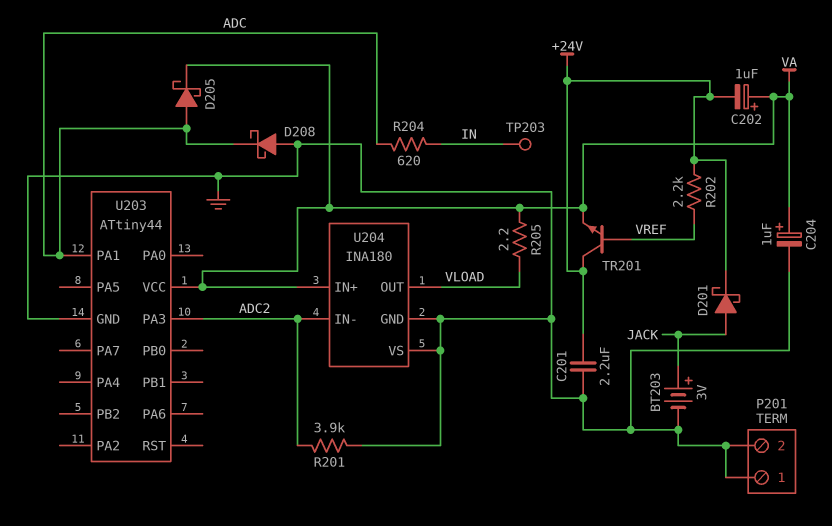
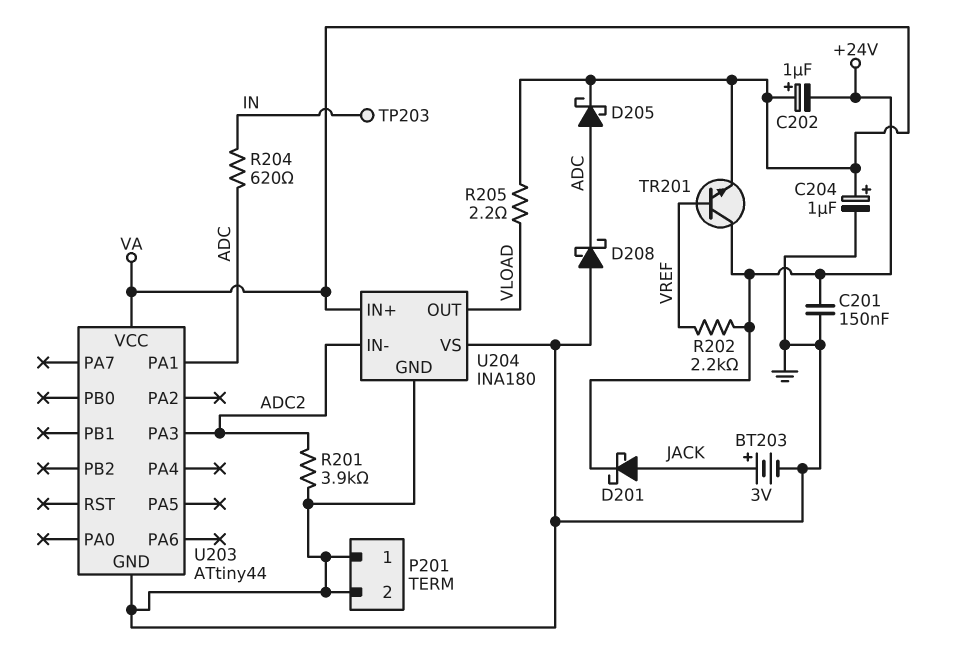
C201: 2.2uF (+24V, GND) -> 150nF (+24V, GND)

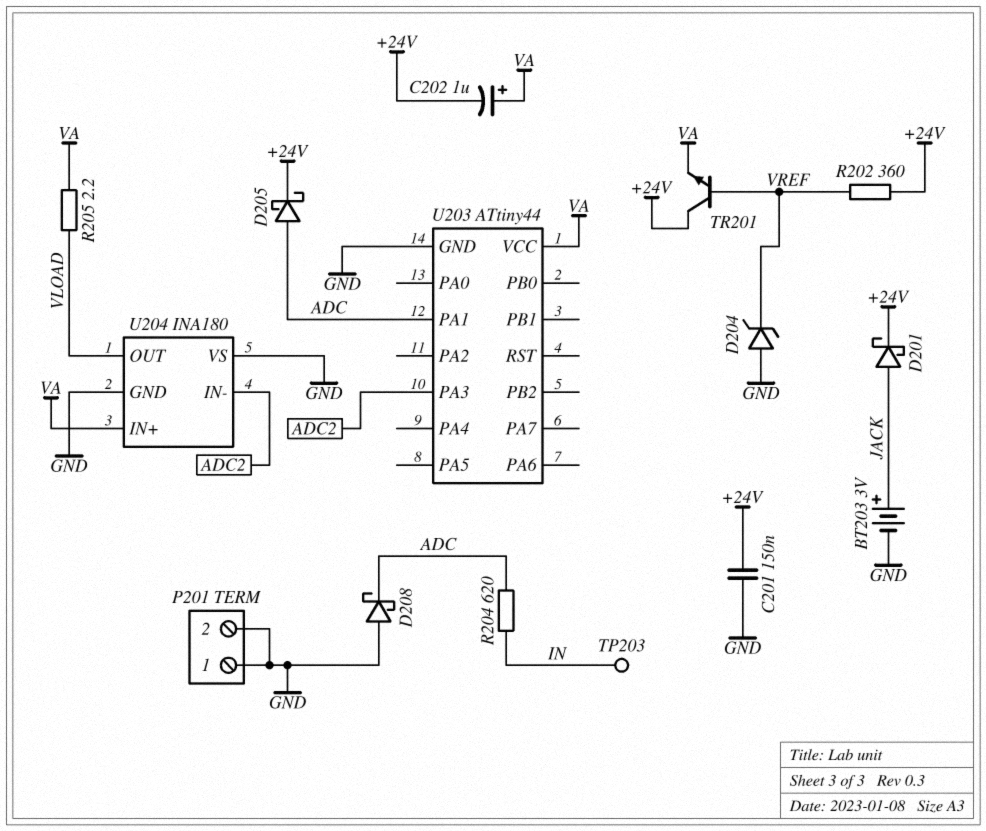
C204: 1uF (plus VA, minus GND) -> none
D204: none -> zener (A GND, K VREF)
D205: schottky (A ADC, K VA) -> schottky (A ADC, K +24V)
R201: 3.9k (ADC2, GND) -> none
R202: 2.2k (+24V, VREF) -> 360 (+24V, VREF)

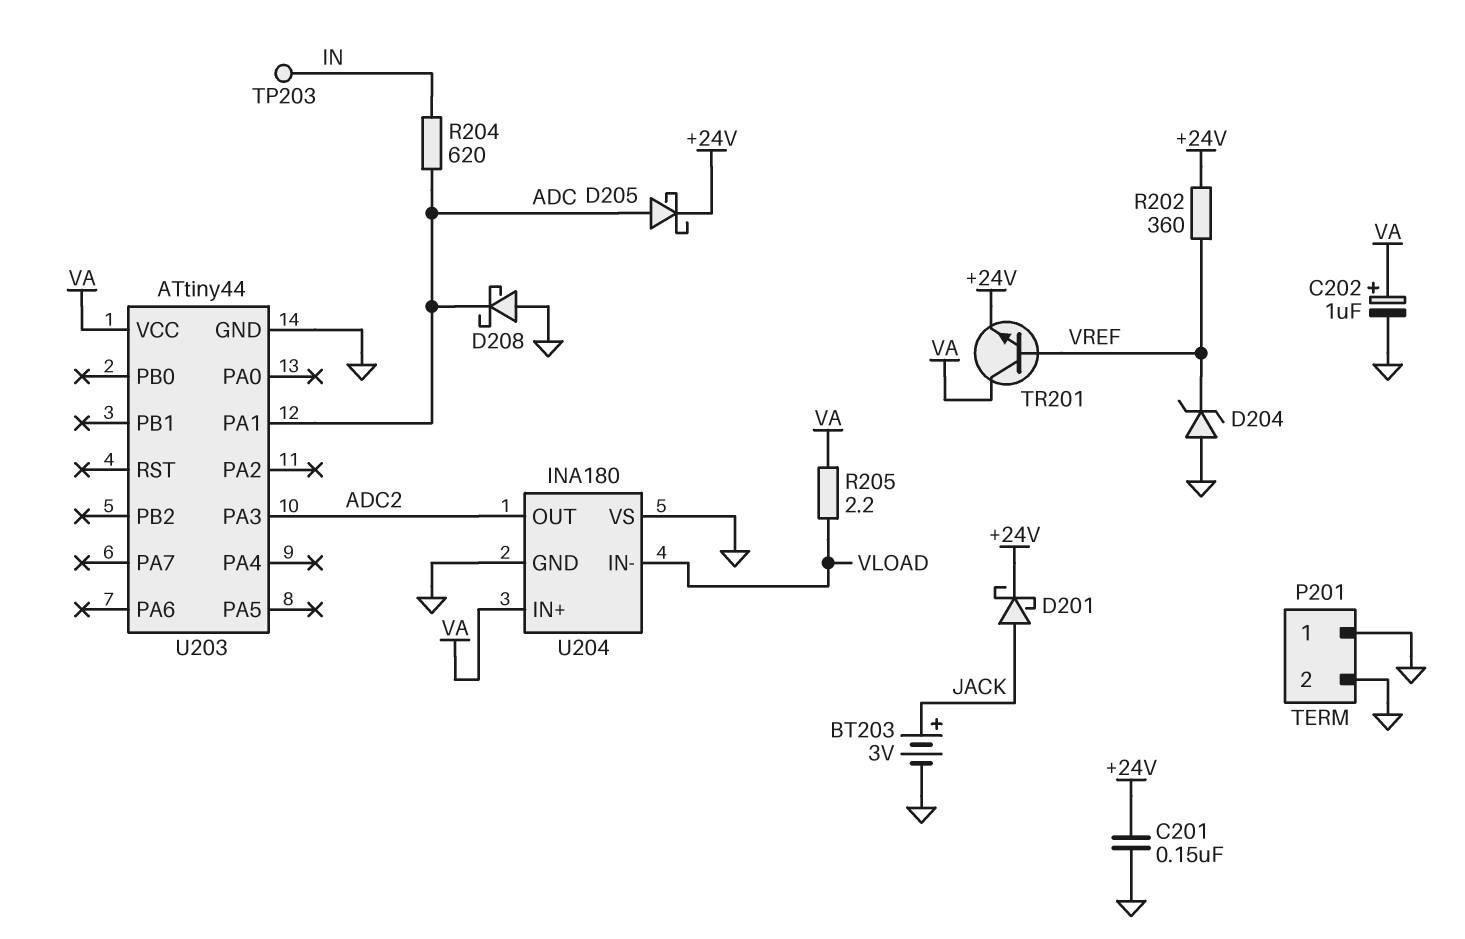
C202: 1uF (plus VA, minus +24V) -> 1uF (plus VA, minus GND)
TR201: NPN (B VREF, C +24V, E VA) -> NPN (B VREF, C VA, E +24V)
U204 pin IN-: ADC2 -> VLOAD
U204 pin OUT: VLOAD -> ADC2

